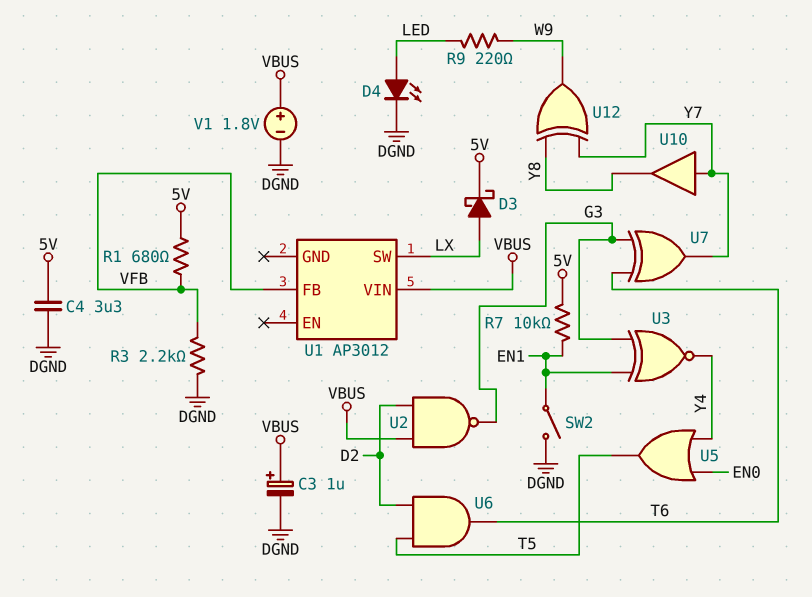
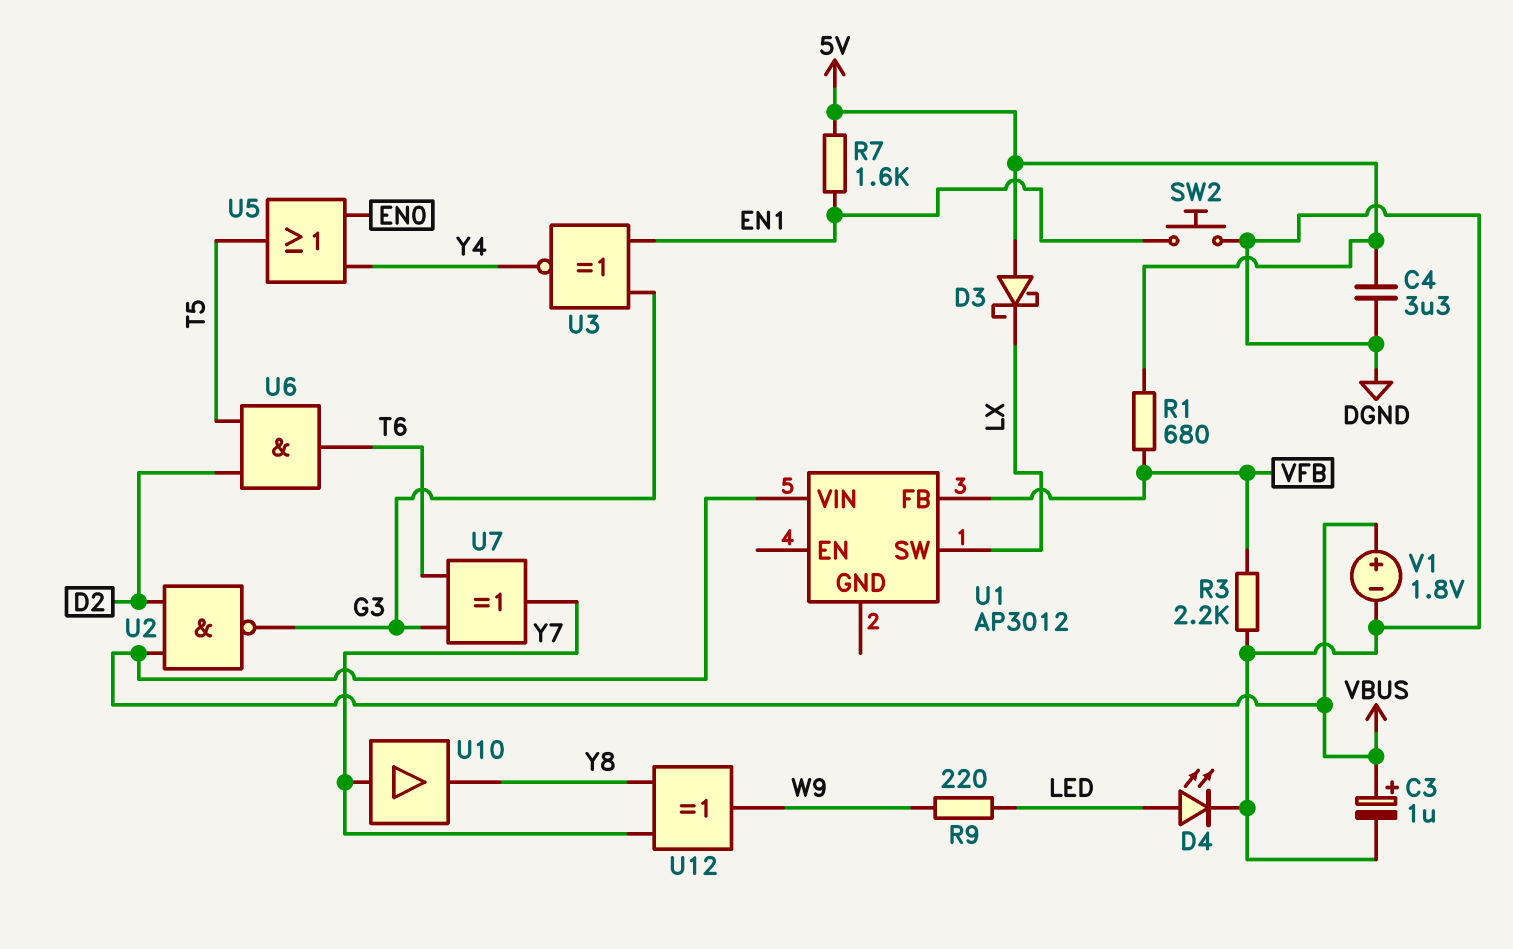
D3: schottky (A LX, K 5V) -> schottky (A 5V, K LX)
R7: 10k (5V, EN1) -> 1.6k (5V, EN1)
SW2: switch (DGND, EN1) -> button (DGND, EN1)

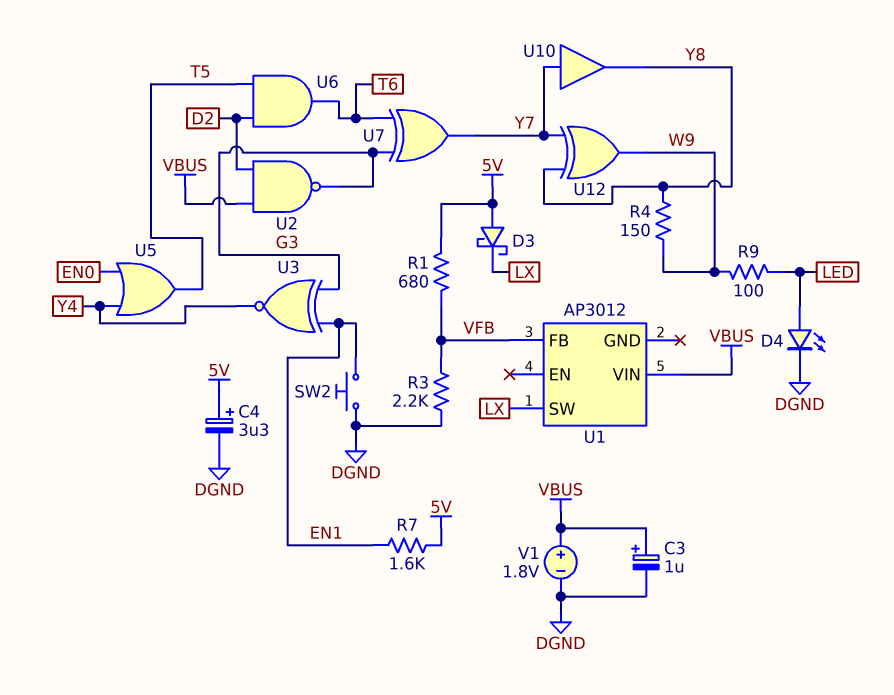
C4: 3.3uF (5V, DGND) -> 3.3uF (plus 5V, minus DGND)
R4: none -> 150 (W9, Y8)
R9: 220 (LED, W9) -> 100 (LED, W9)

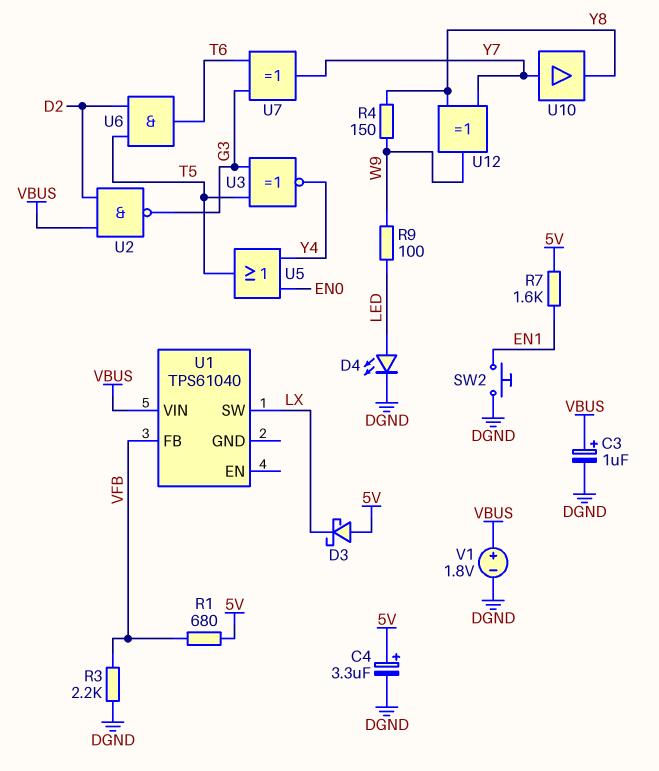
U1: AP3012 -> TPS61040
U3: XNOR (in EN1, in G3, out Y4) -> XNOR (in G3, in T5, out Y4)

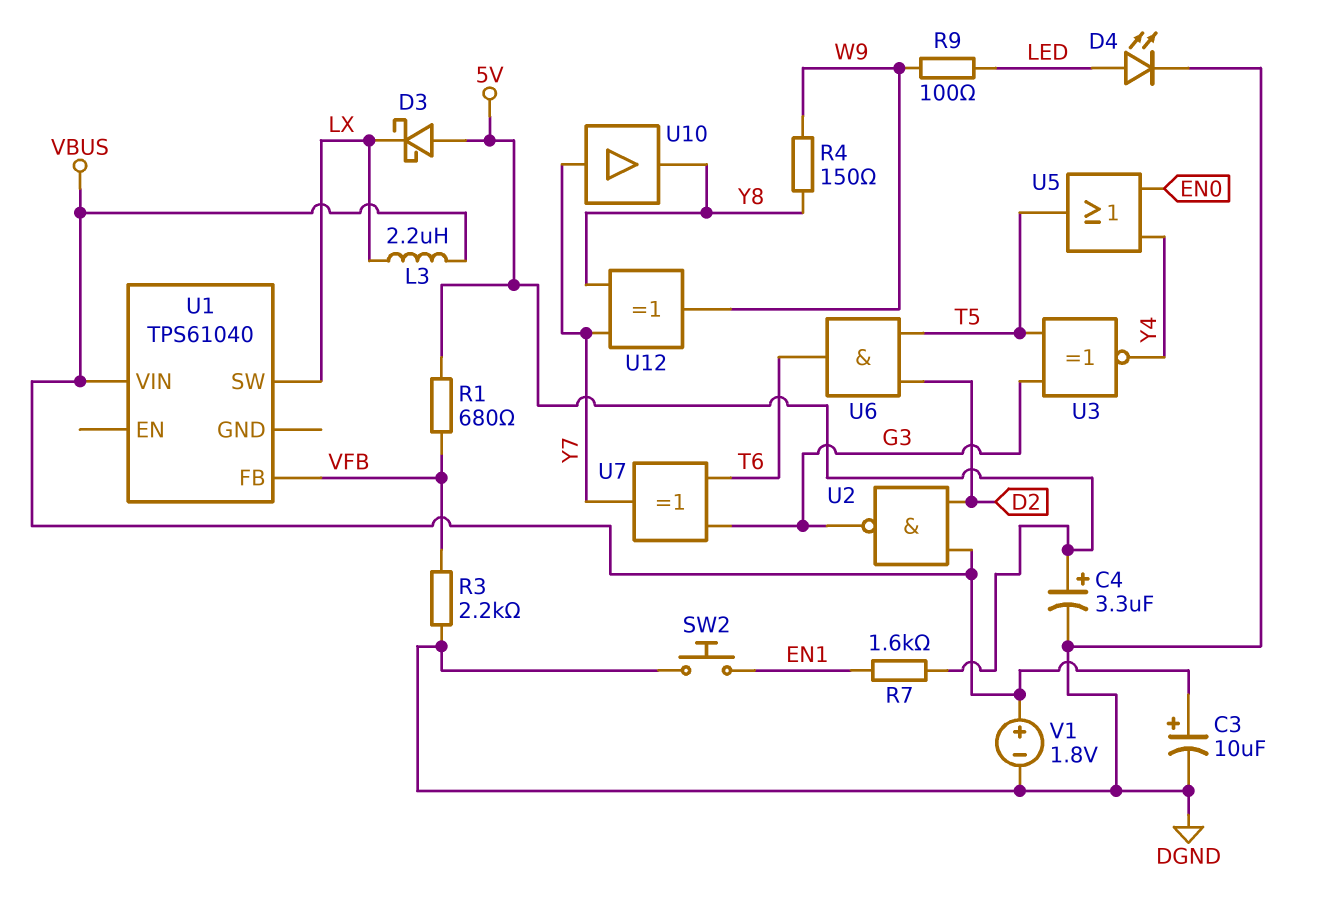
C3: 1uF (plus VBUS, minus DGND) -> 10uF (plus VBUS, minus DGND)
L3: none -> 2.2uH (LX, VBUS)

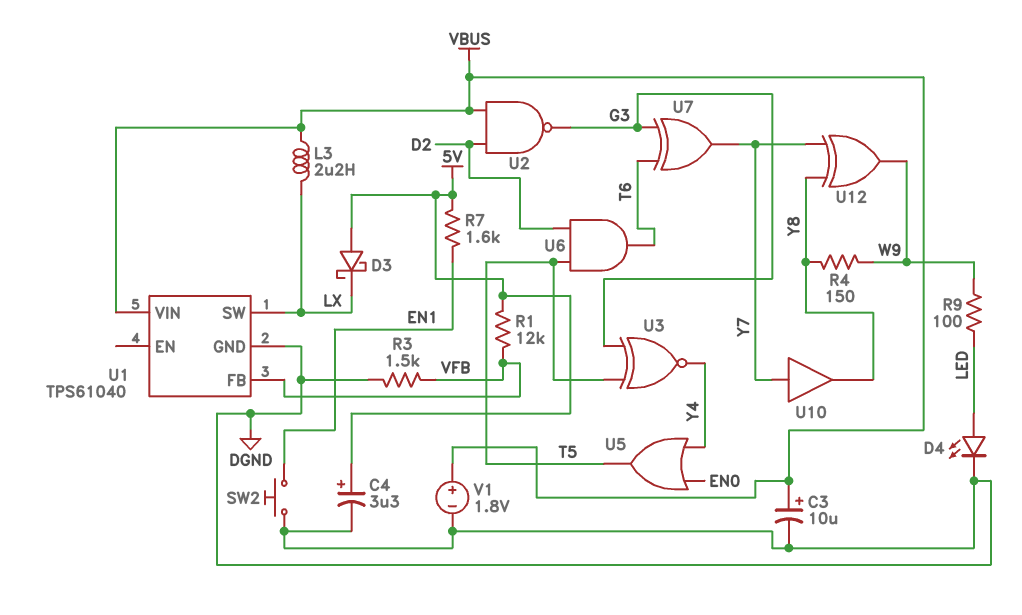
R1: 680 (5V, VFB) -> 12k (5V, VFB)
R3: 2.2k (DGND, VFB) -> 1.5k (DGND, VFB)
U1 pin GND: none -> DGND

